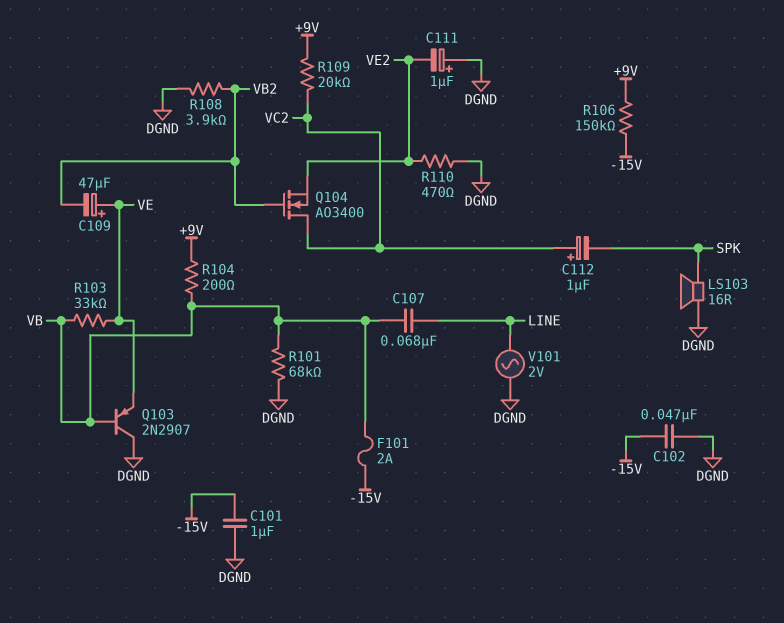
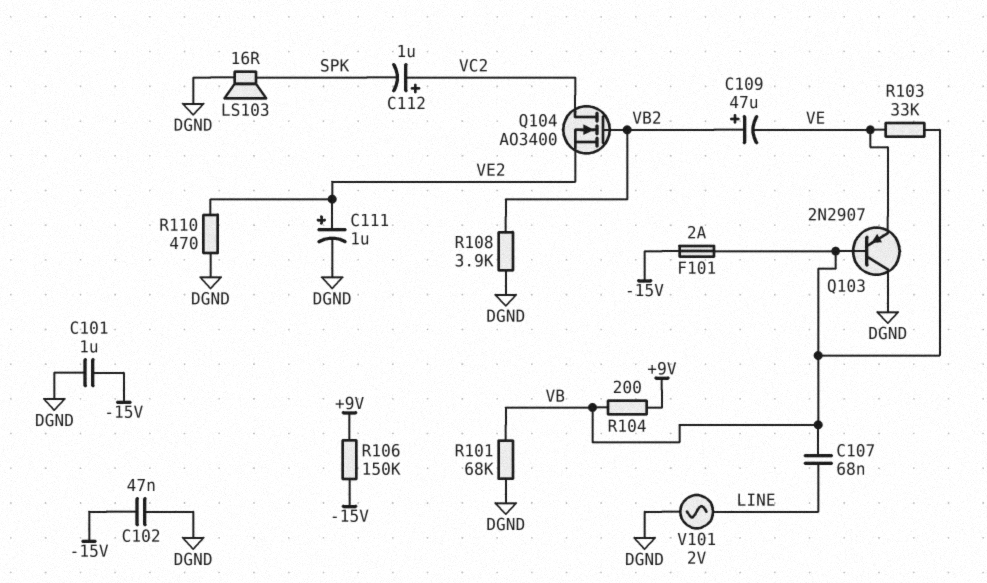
C109: 47uF (plus VE, minus VB2) -> 47uF (plus VB2, minus VE)
C111: 1uF (plus DGND, minus VE2) -> 1uF (plus VE2, minus DGND)
R109: 20k (+9V, VC2) -> none

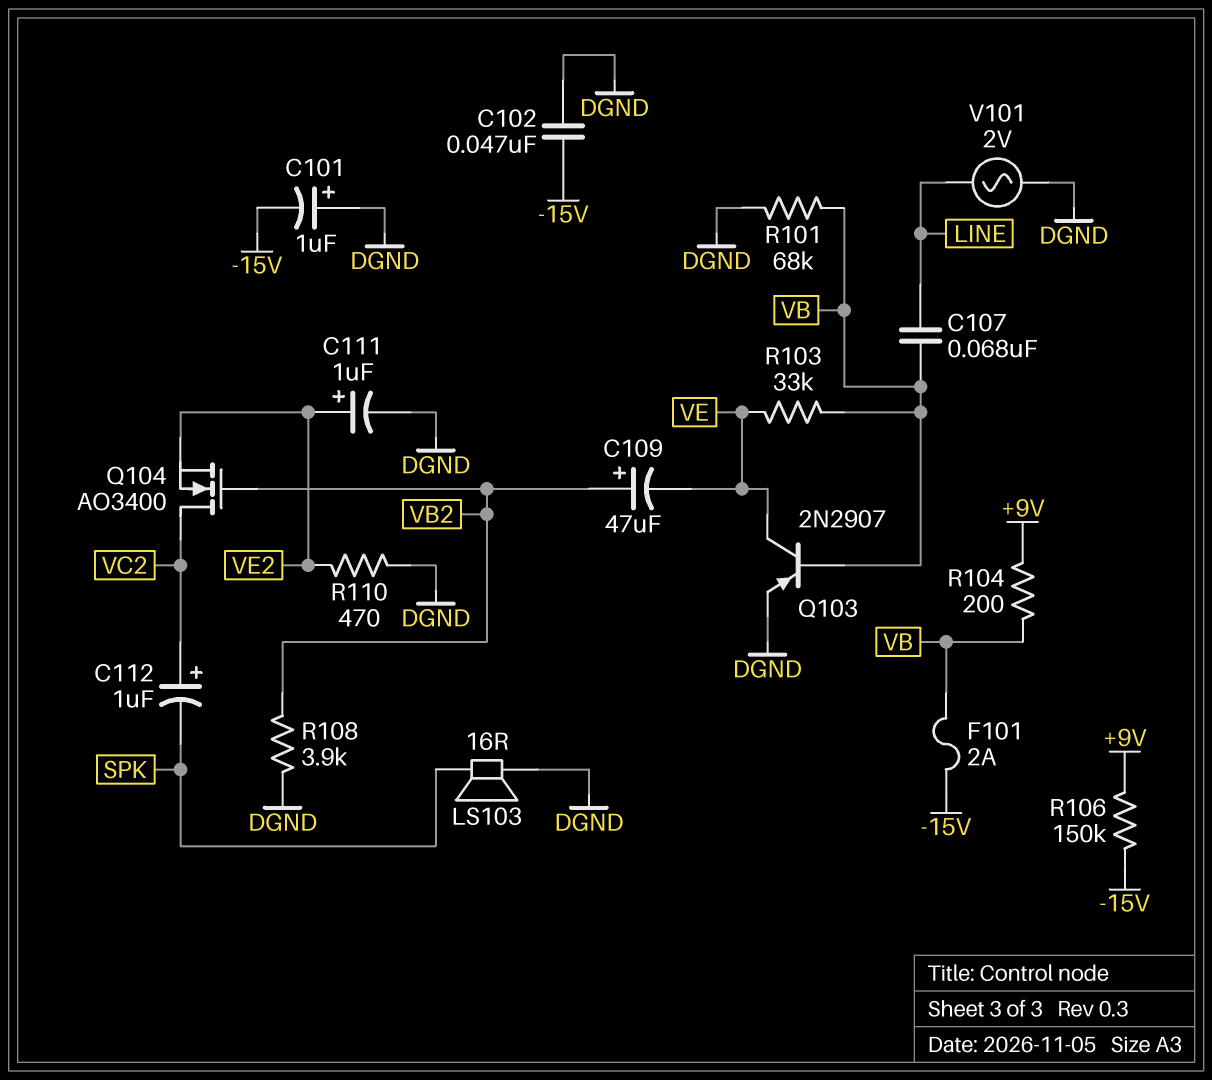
C101: 1uF (-15V, DGND) -> 1uF (plus DGND, minus -15V)
Q103: PNP 2N2907 (B VB, C DGND, E VE) -> PNP 2N2907 (B VB, C VE, E DGND)

